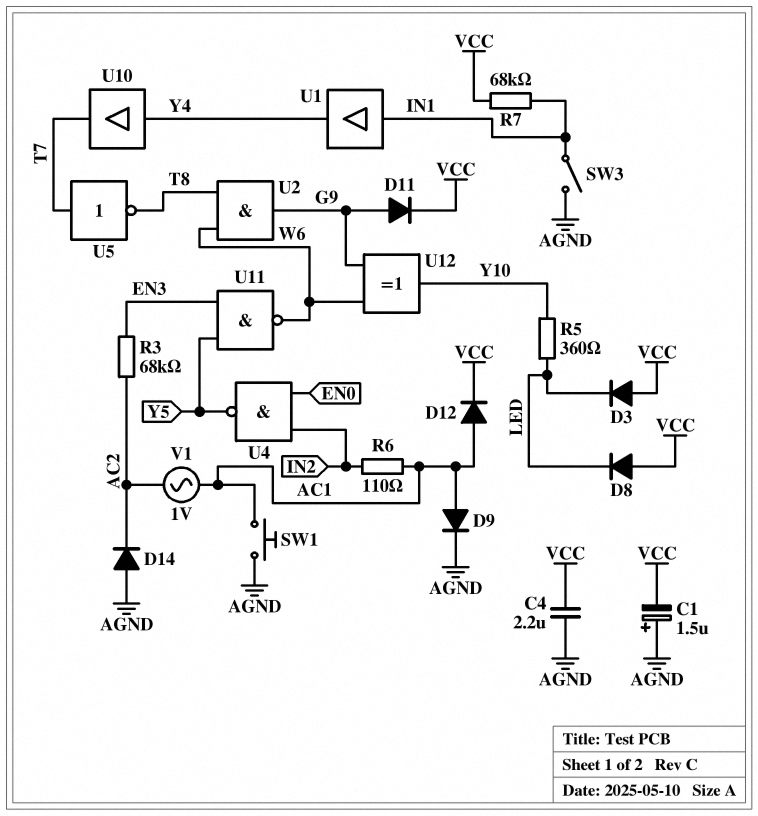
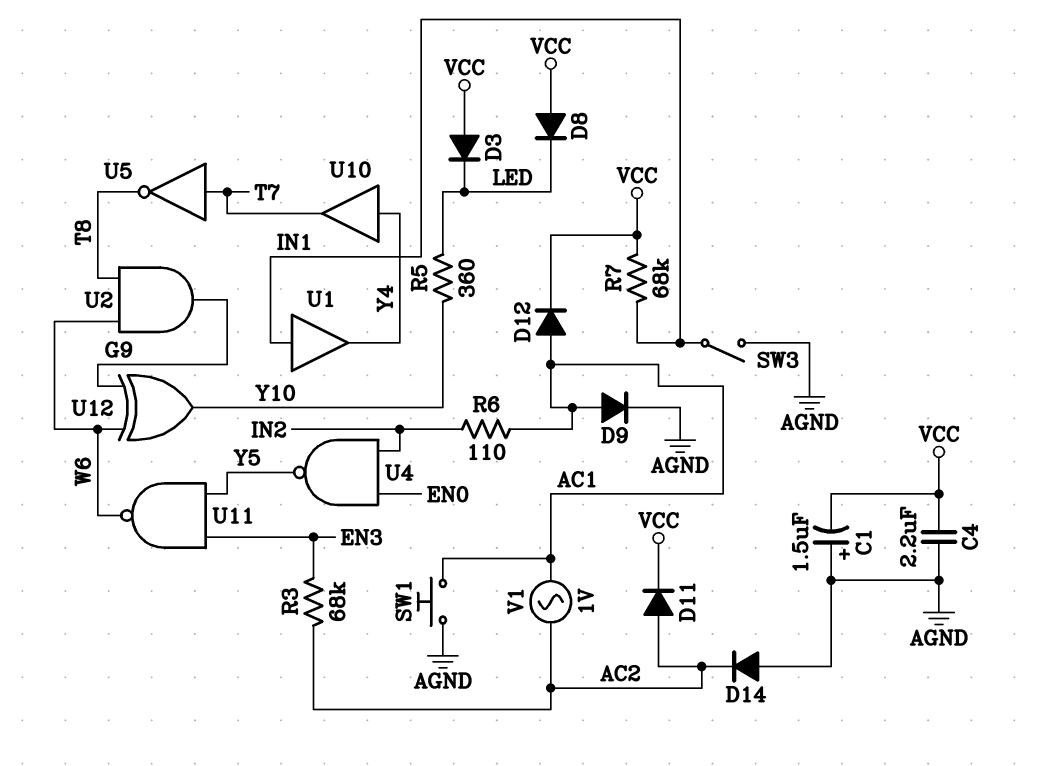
D11: diode (A G9, K VCC) -> diode (A AC2, K VCC)

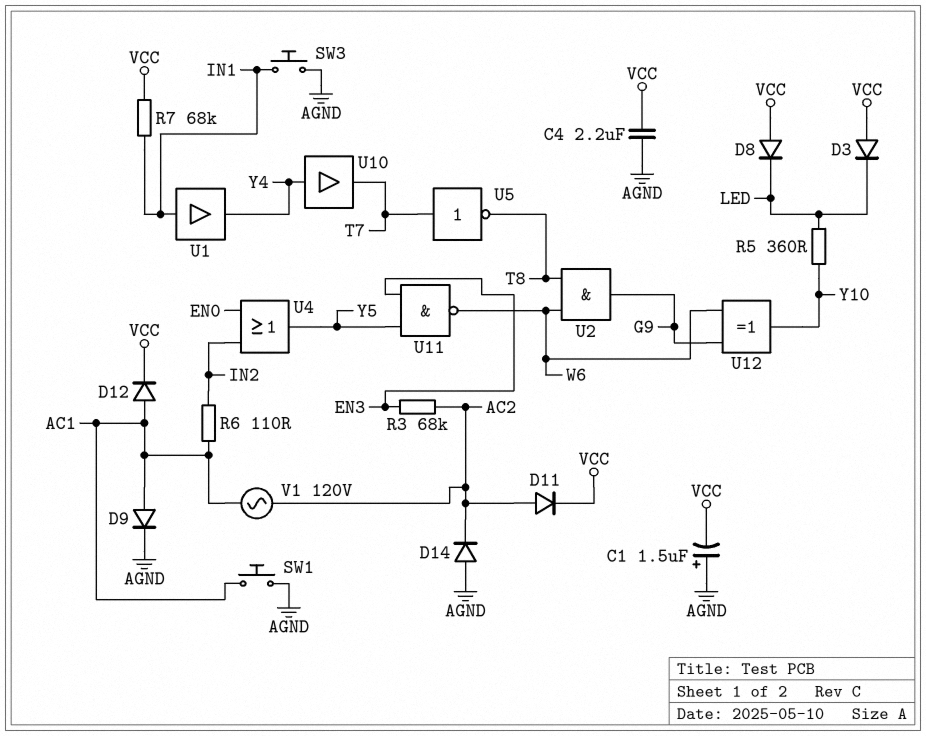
SW3: switch (AGND, IN1) -> button (AGND, IN1)
U4: NAND (in EN0, in IN2, out Y5) -> OR (in EN0, in IN2, out Y5)
V1: AC 1V (AC1, AC2) -> AC 120V (AC1, AC2)

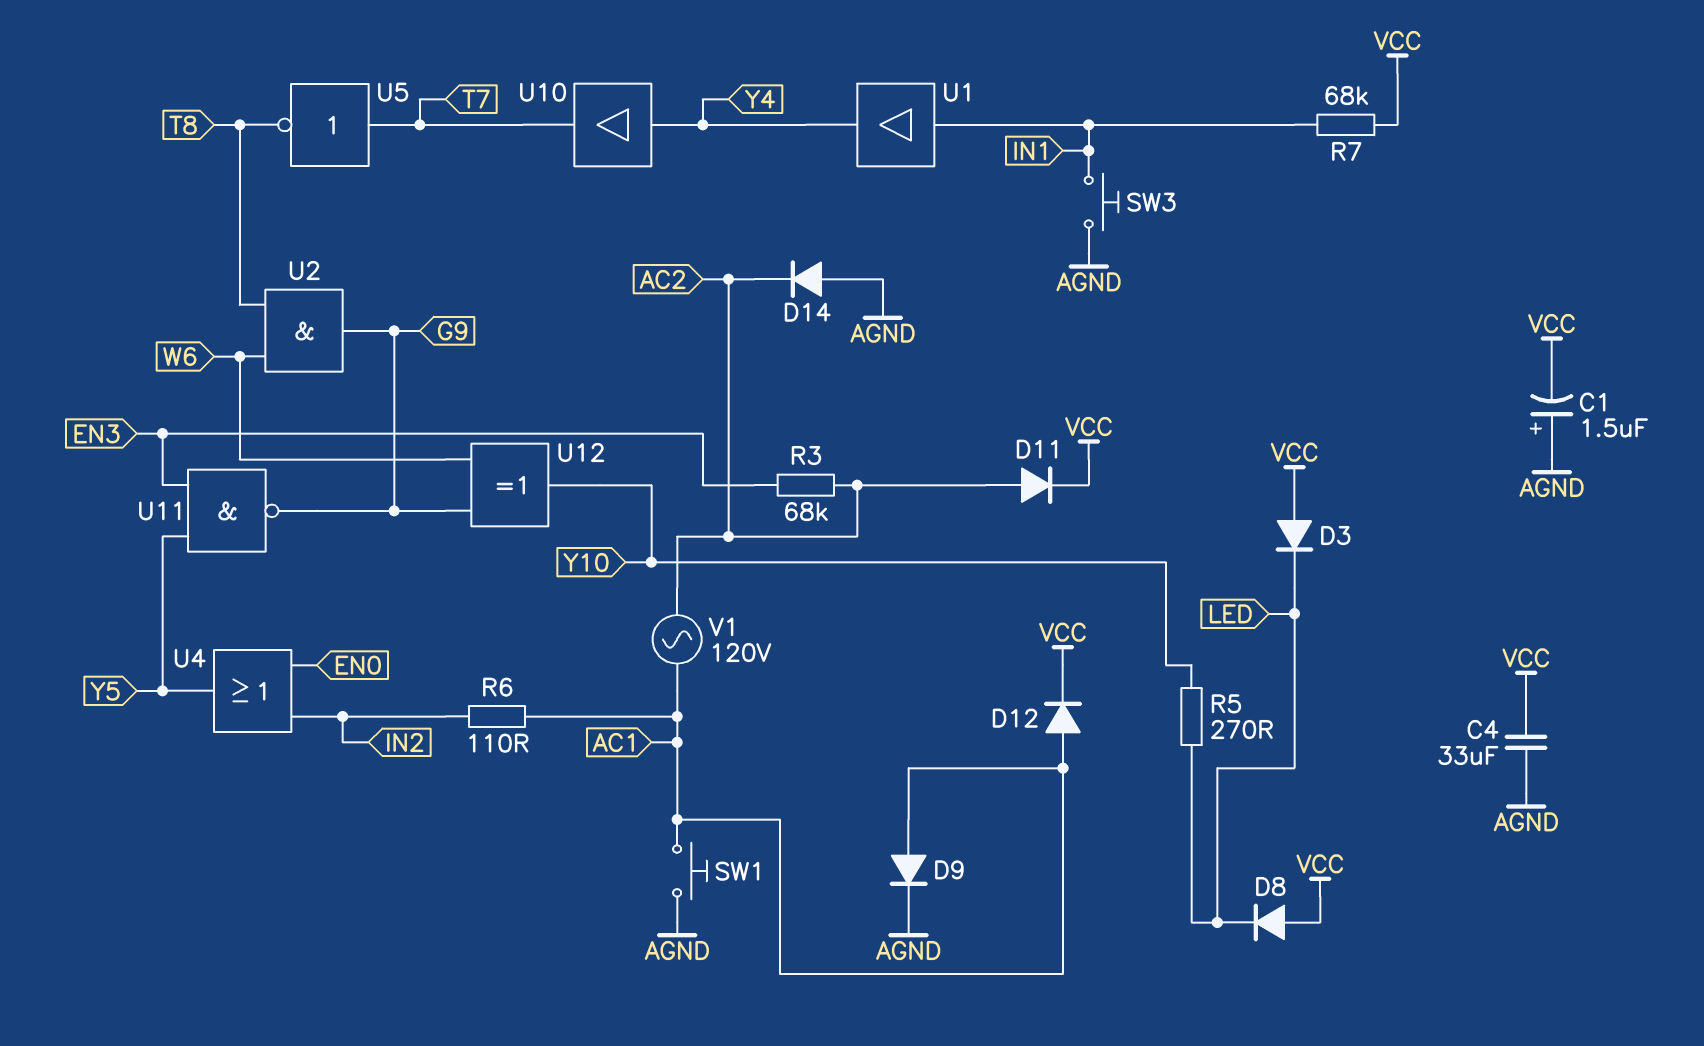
C4: 2.2uF (AGND, VCC) -> 33uF (AGND, VCC)
R5: 360 (LED, Y10) -> 270 (LED, Y10)
U11: NAND (in EN3, in Y5, out W6) -> NAND (in EN3, in Y5, out G9)

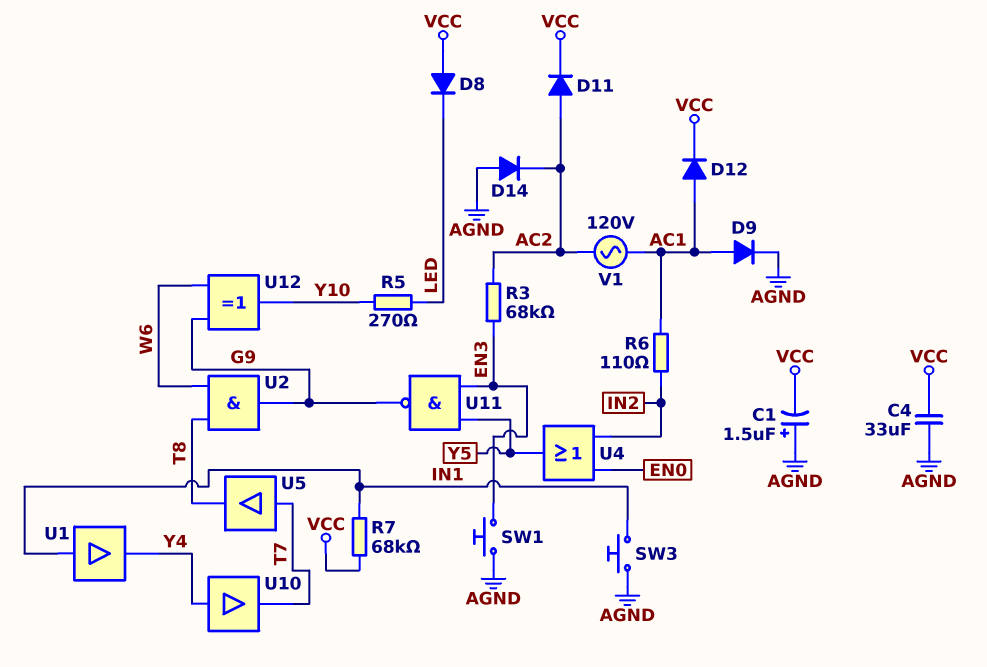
D3: diode (A VCC, K LED) -> none
SW1: button (AC1, AGND) -> button (AGND, EN3)
U5: NOT (in T7, out T8) -> buffer (in T7, out T8)

